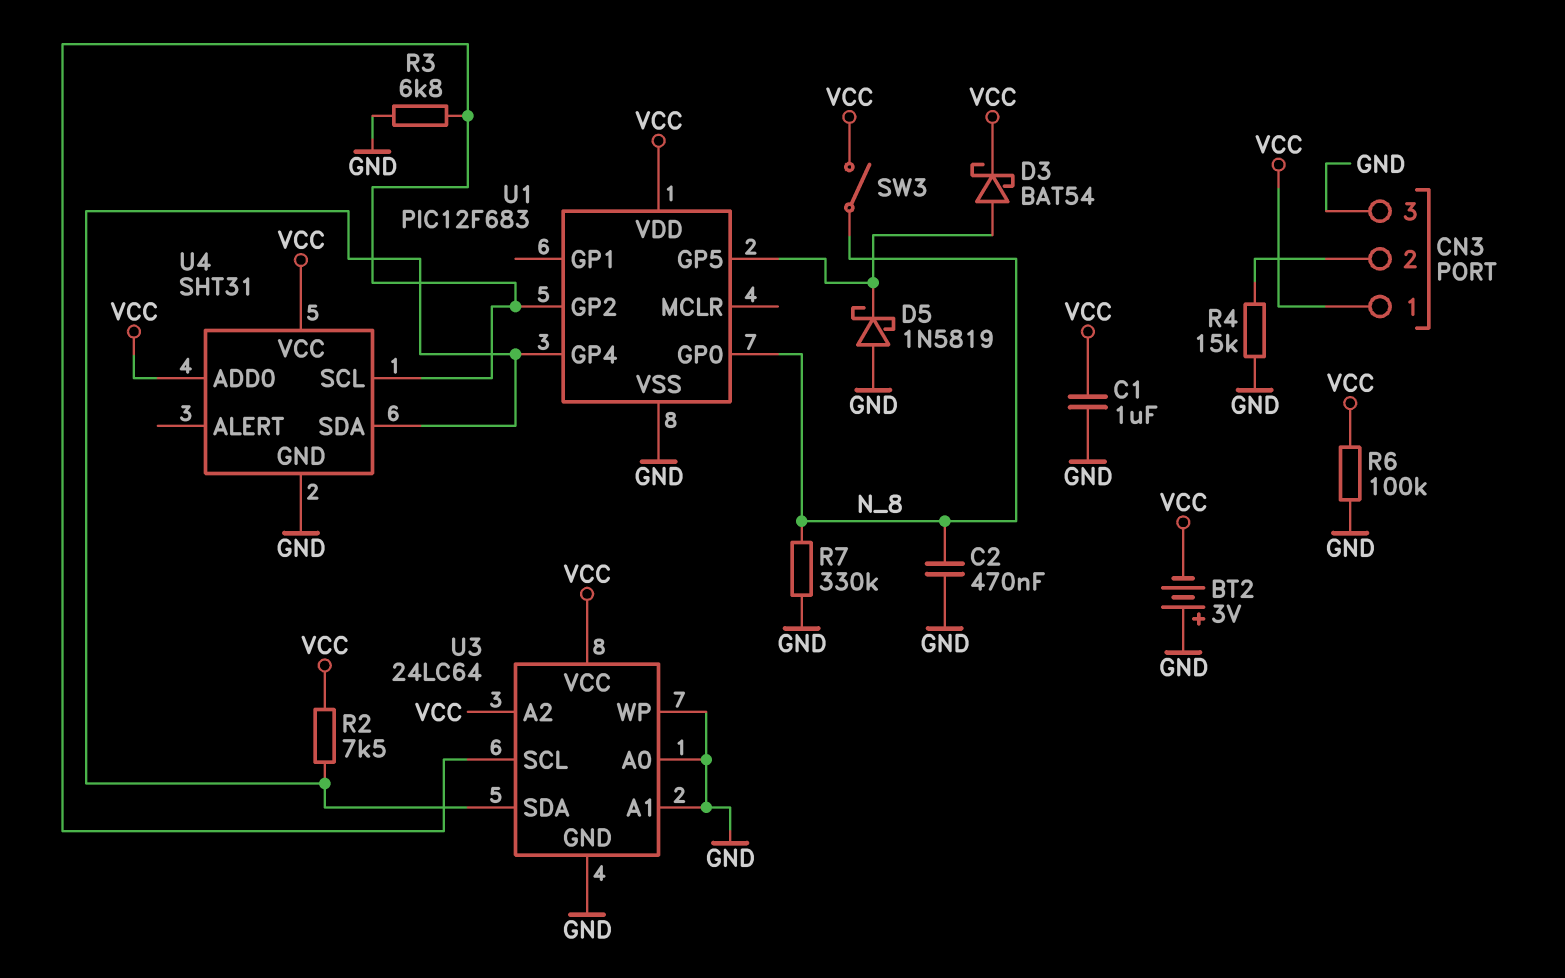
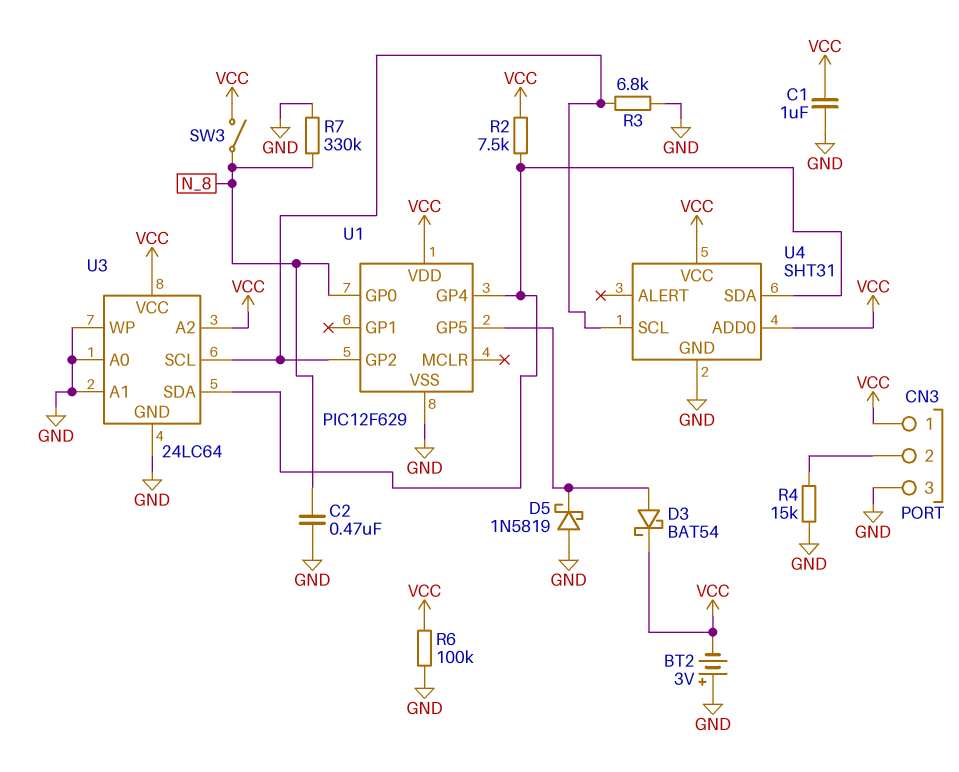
U1: PIC12F683 -> PIC12F629

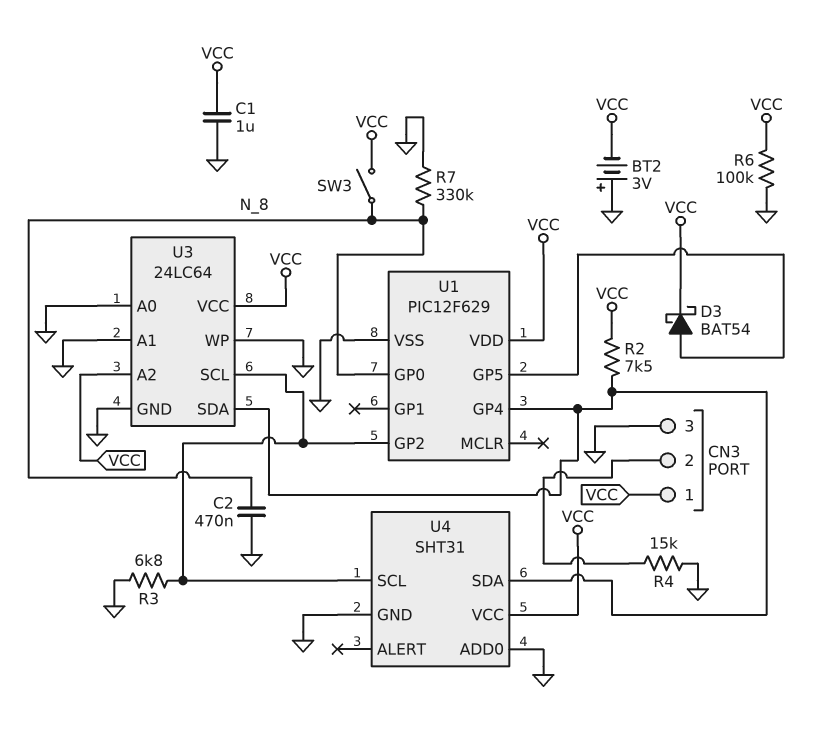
D5: schottky 1N5819 (A GND, K U1/GP5) -> none
U4 pin ADD0: VCC -> GND

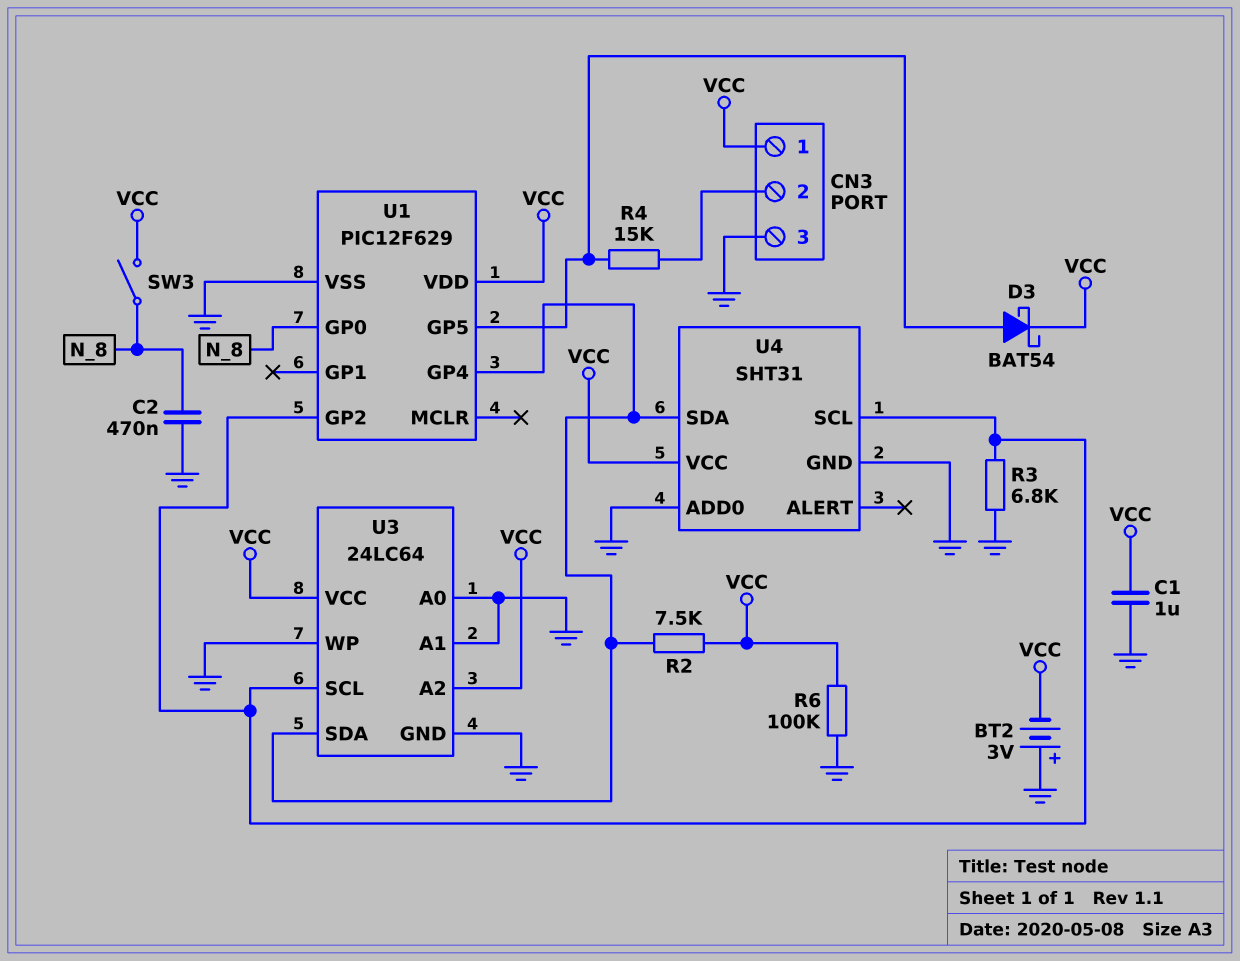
R4: 15k (CN3/2, GND) -> 15k (CN3/2, U1/GP5)
R7: 330k (GND, N_8) -> none

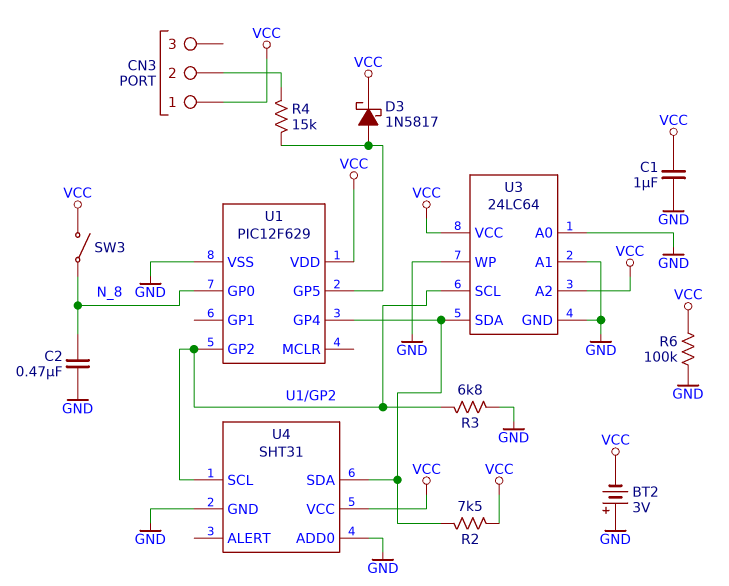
CN3 pin 3: GND -> none
D3: schottky BAT54 (A U1/GP5, K VCC) -> schottky 1N5817 (A U1/GP5, K VCC)

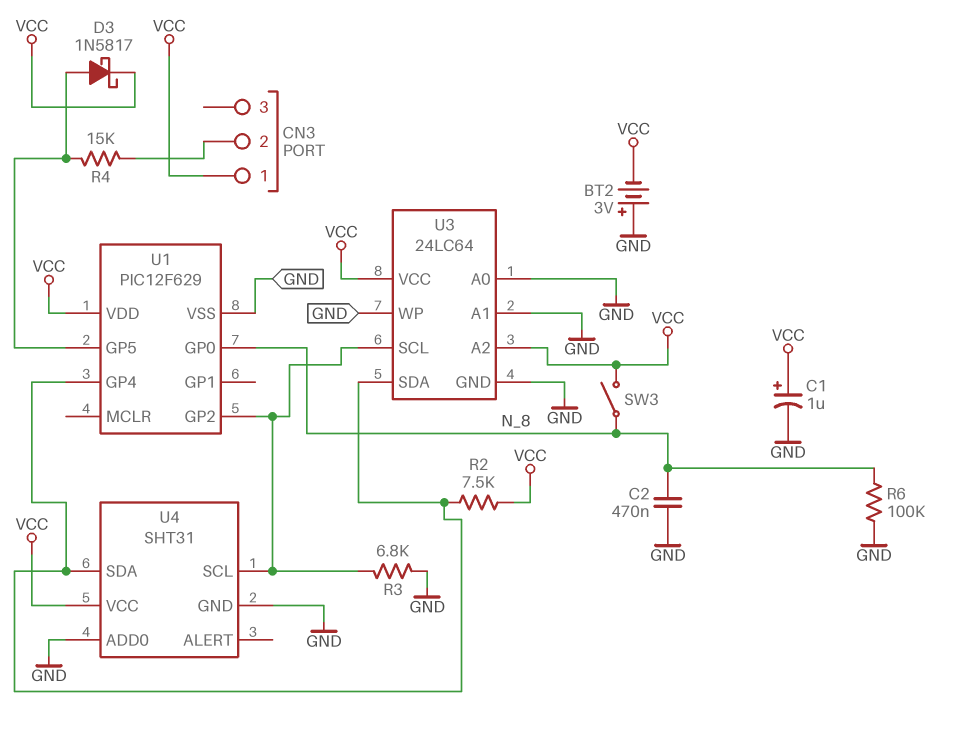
C1: 1uF (GND, VCC) -> 1uF (plus VCC, minus GND)
R6: 100k (GND, VCC) -> 100k (GND, N_8)

